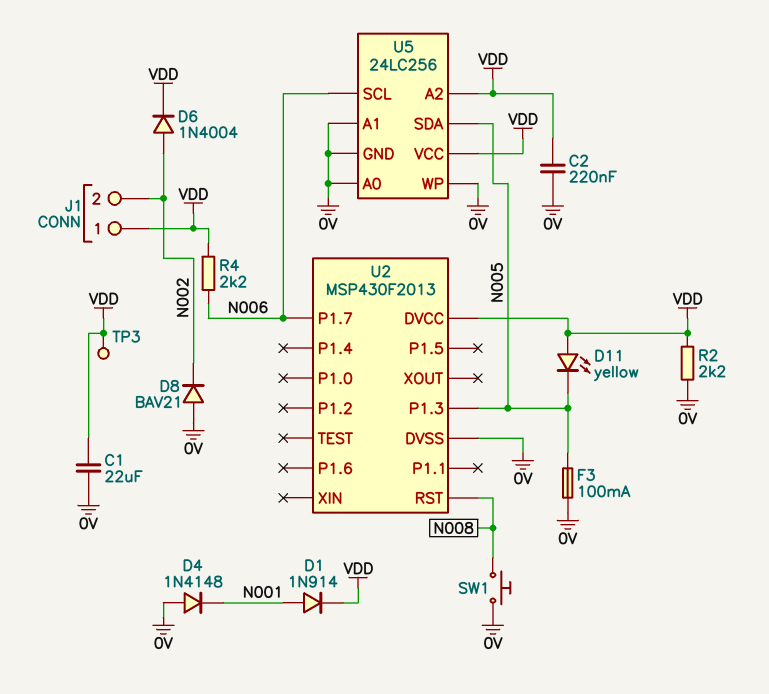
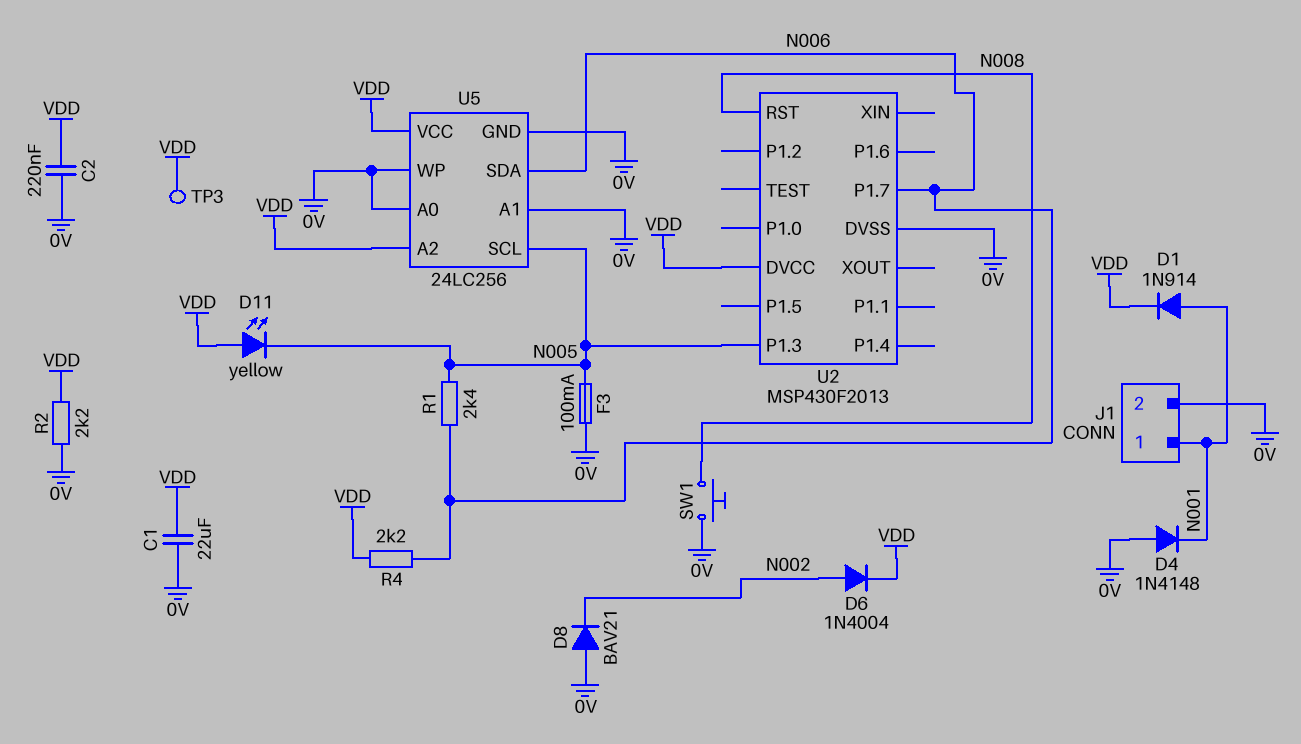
J1 pin 1: VDD -> N001
J1 pin 2: N002 -> 0V
R1: none -> 2.4k (N005, N006)
U5 pin SCL: N006 -> N005
U5 pin SDA: N005 -> N006

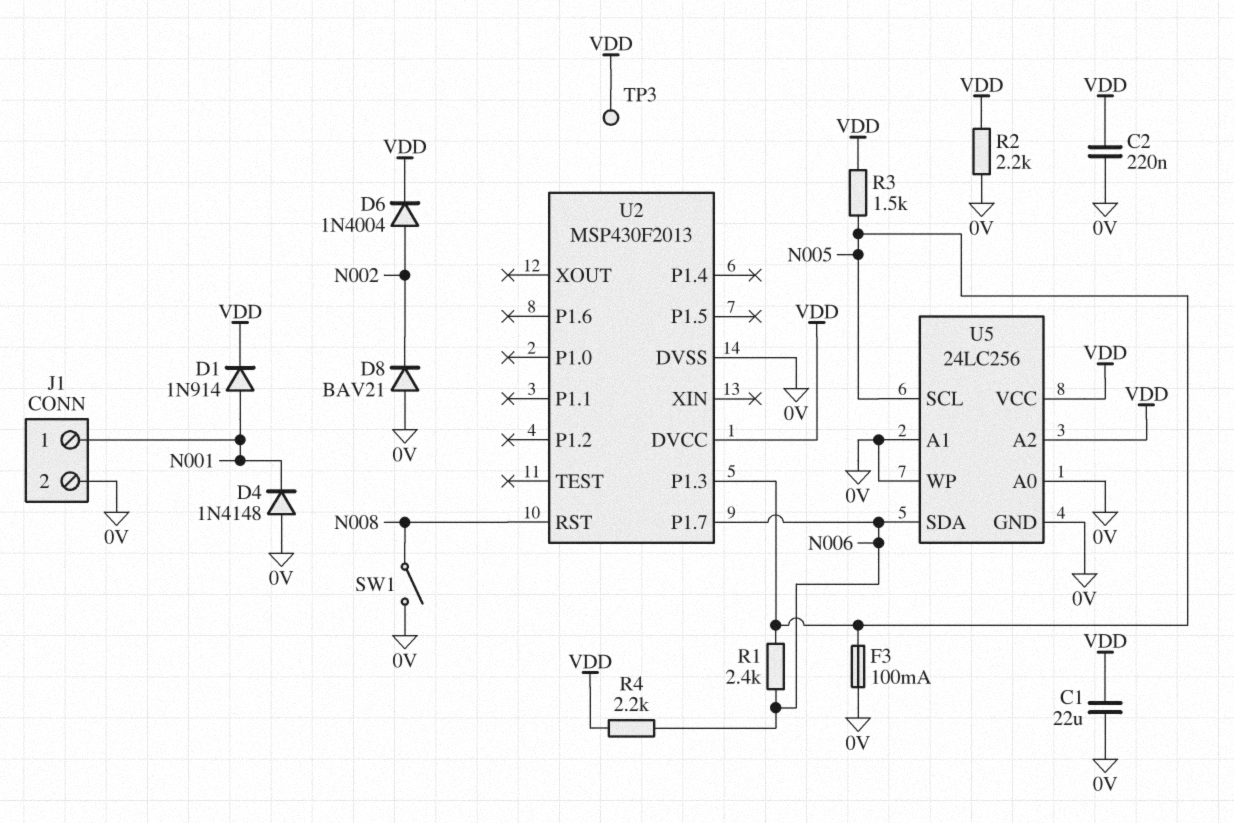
D11: LED yellow (A VDD, K N005) -> none
R3: none -> 1.5k (N005, VDD)
SW1: button (0V, N008) -> switch (0V, N008)

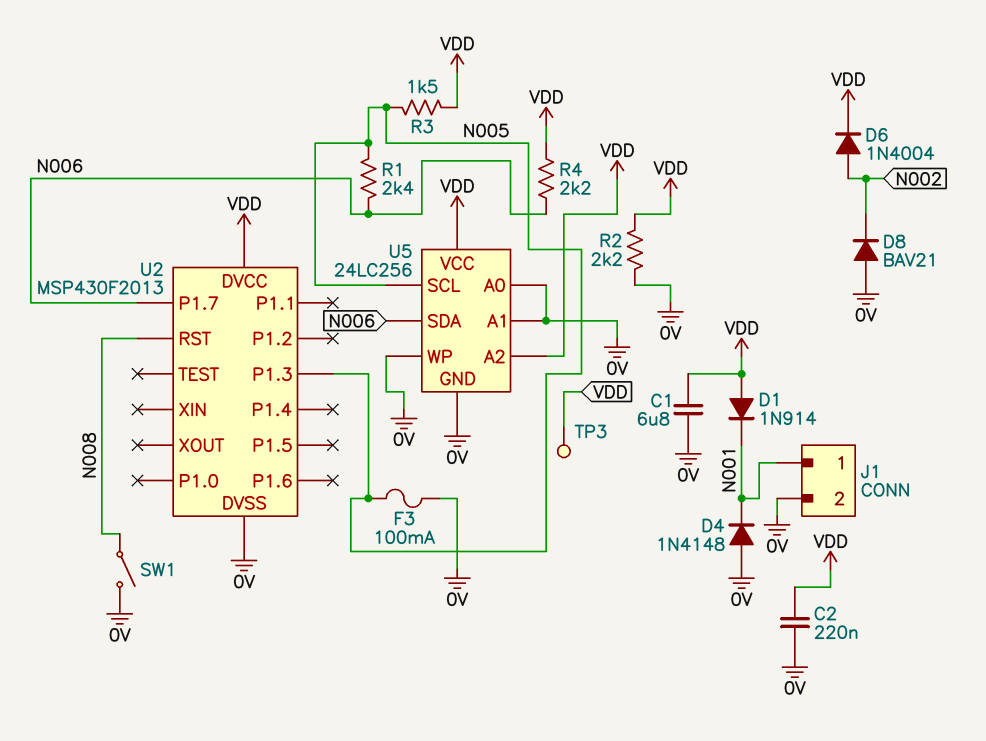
C1: 22uF (0V, VDD) -> 6.8uF (0V, VDD)
D1: diode 1N914 (A N001, K VDD) -> diode 1N914 (A VDD, K N001)

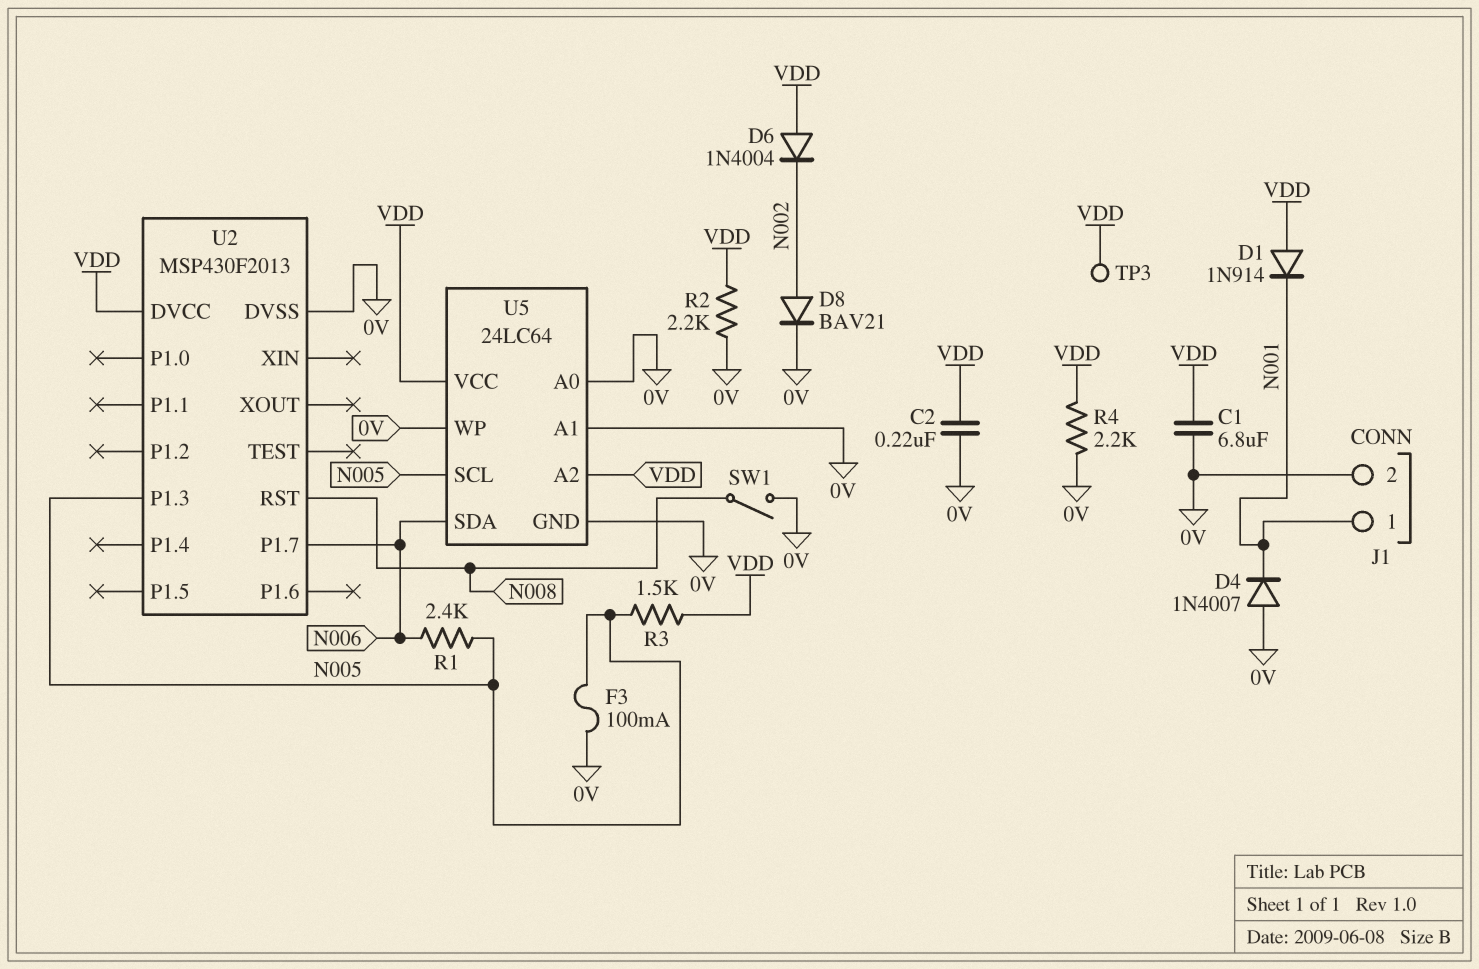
D4: diode 1N4148 (A 0V, K N001) -> diode 1N4007 (A 0V, K N001)
D6: diode 1N4004 (A N002, K VDD) -> diode 1N4004 (A VDD, K N002)
D8: diode BAV21 (A 0V, K N002) -> diode BAV21 (A N002, K 0V)
R4: 2.2k (N006, VDD) -> 2.2k (0V, VDD)
U5: 24LC256 -> 24LC64

